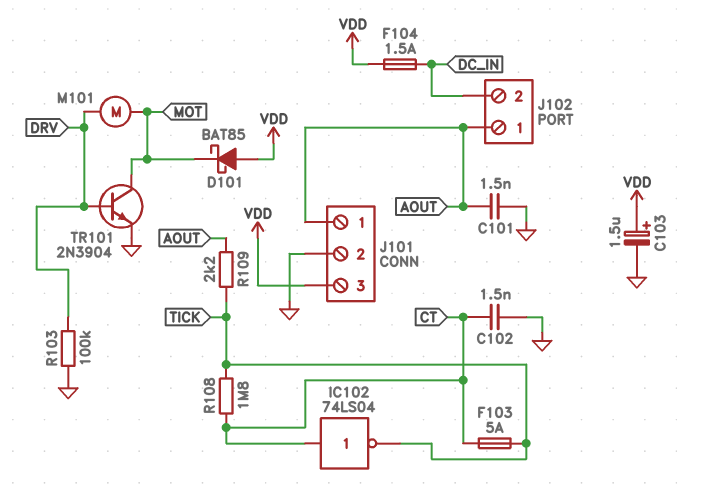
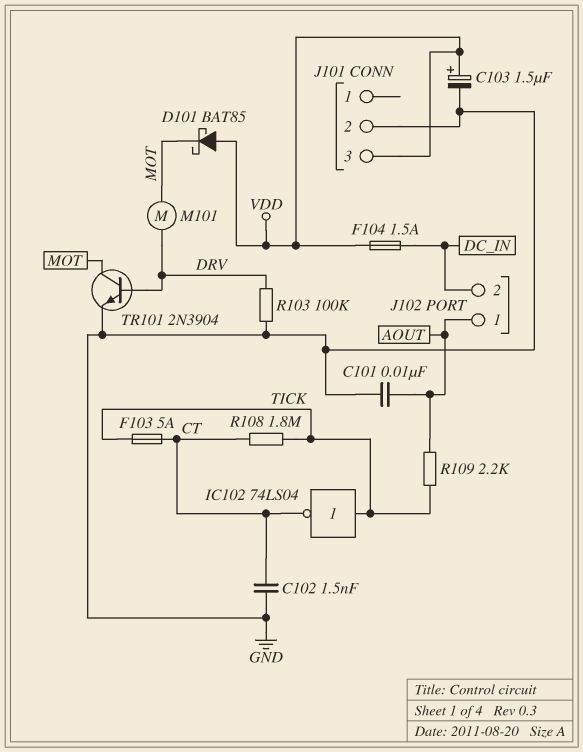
C101: 1.5nF (AOUT, GND) -> 10nF (AOUT, GND)
IC102: NOT 74LS04 (in CT, out TICK) -> NOT 74LS04 (in TICK, out CT)
J101 pin 1: AOUT -> none

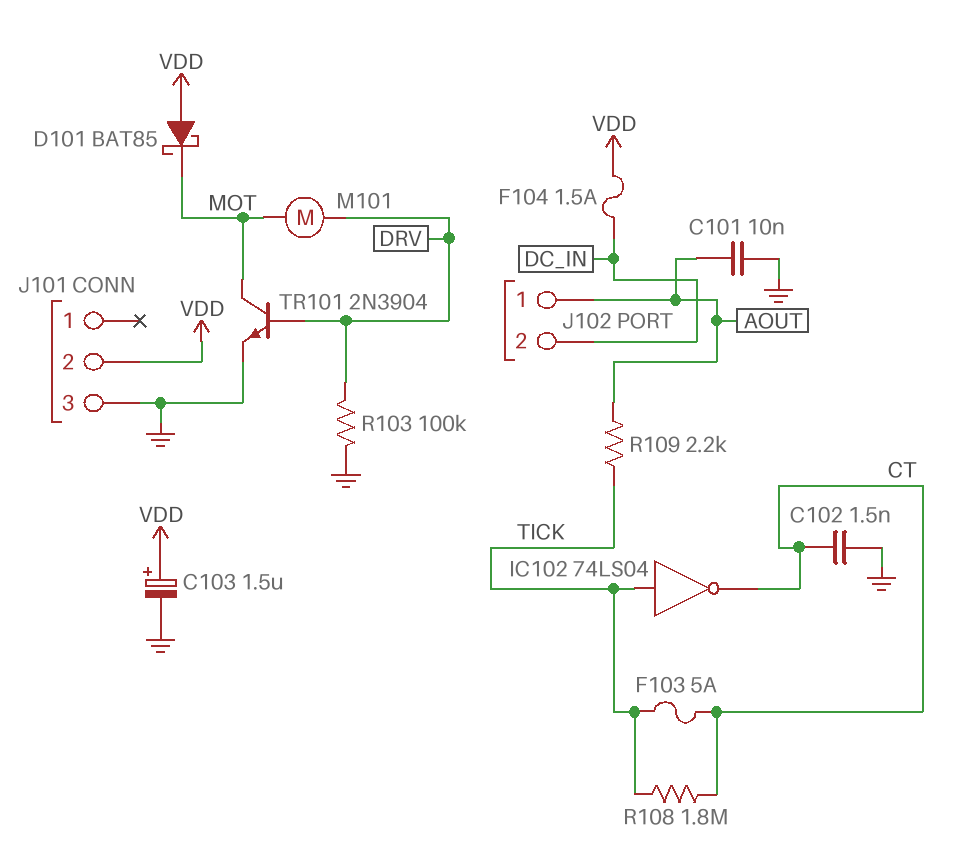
J101 pin 2: GND -> VDD
J101 pin 3: VDD -> GND

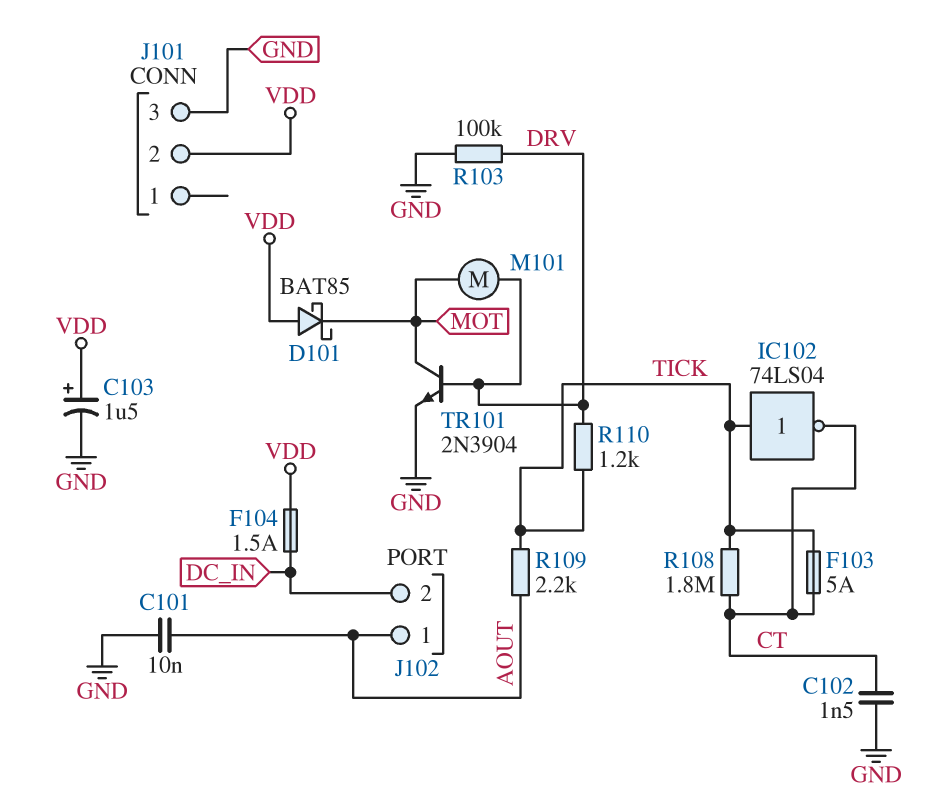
R110: none -> 1.2k (DRV, TICK)

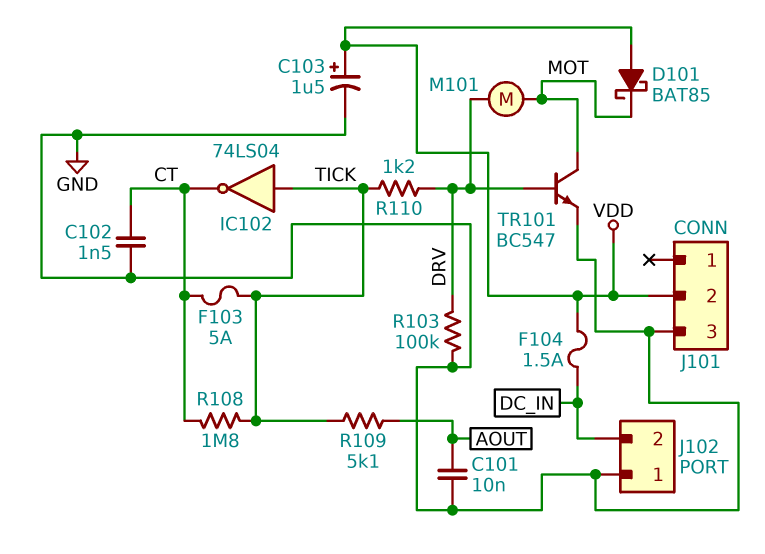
J102 pin 1: AOUT -> GND
R109: 2.2k (AOUT, TICK) -> 5.1k (AOUT, TICK)
TR101: NPN 2N3904 (B DRV, C MOT, E GND) -> NPN BC547 (B DRV, C MOT, E GND)

